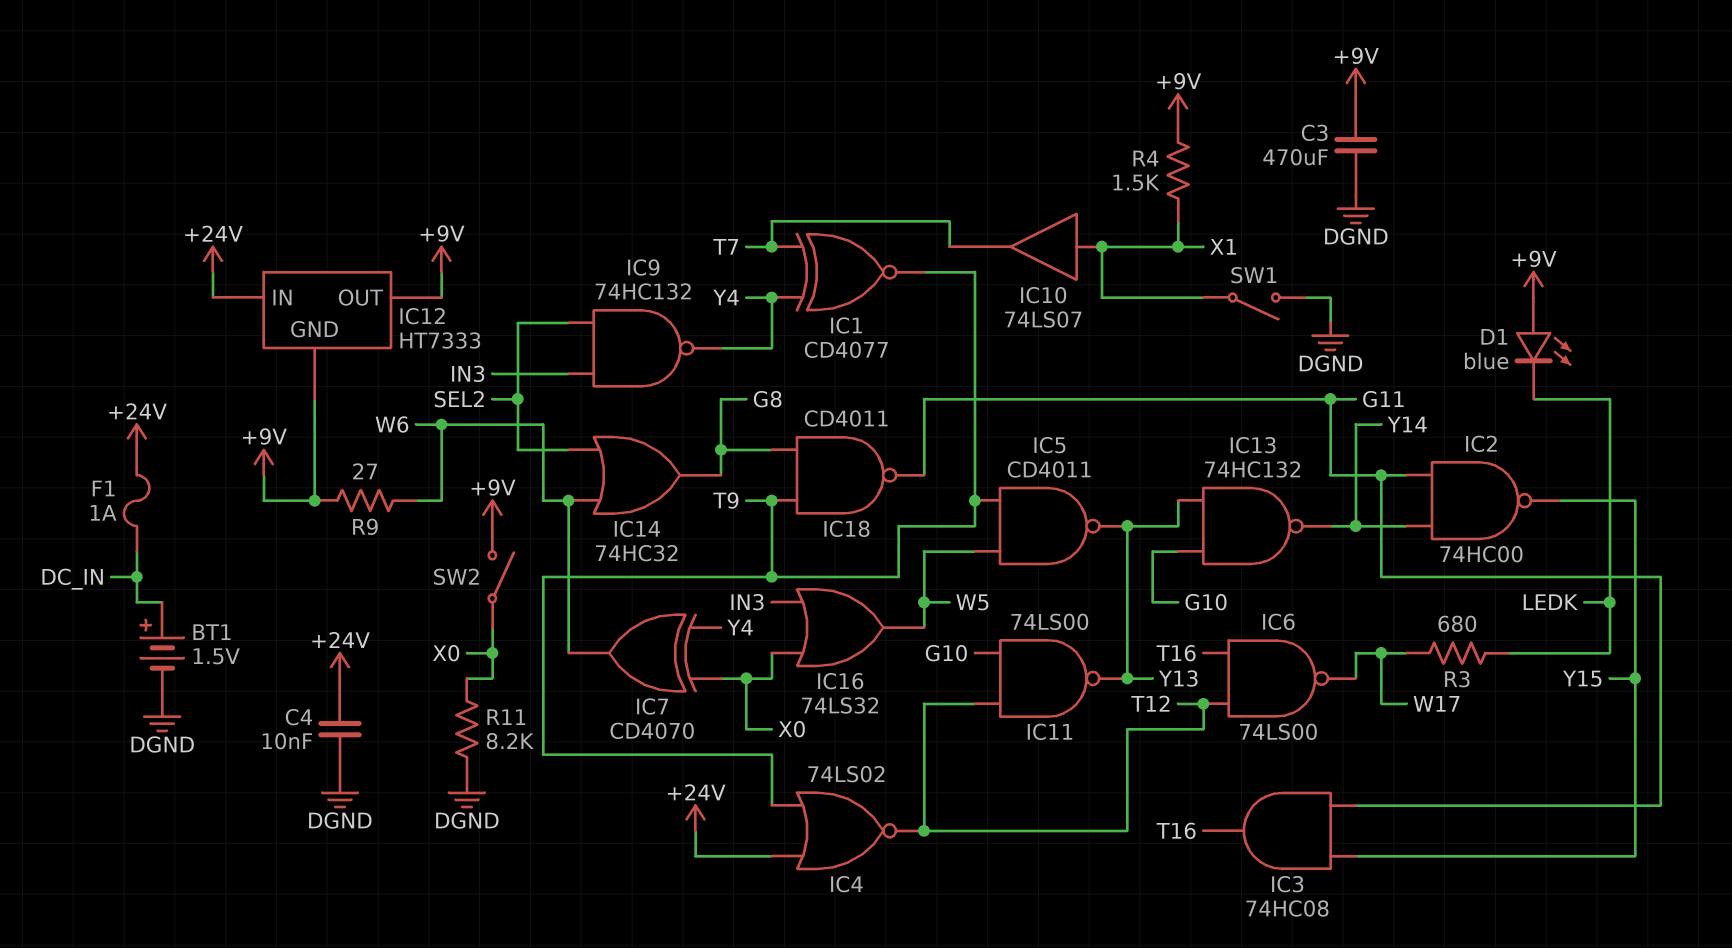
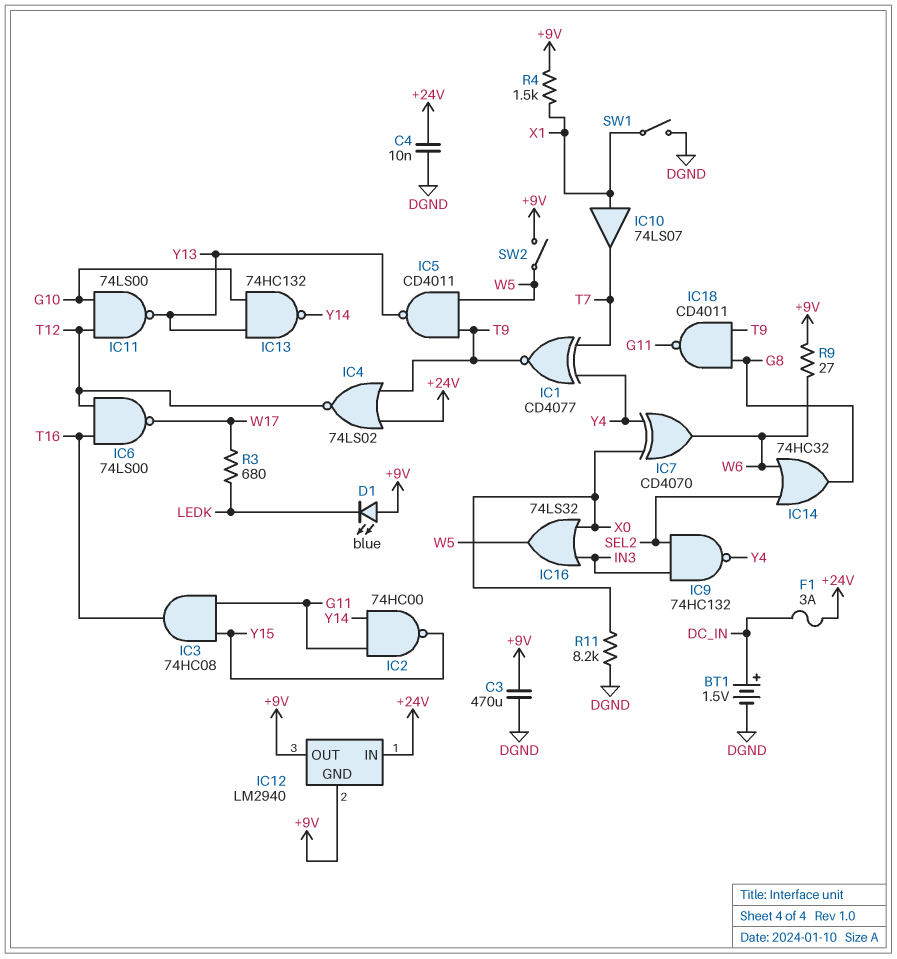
F1: 1A (+24V, DC_IN) -> 3A (+24V, DC_IN)
IC12: HT7333 -> LM2940
SW2: switch (+9V, X0) -> switch (+9V, W5)

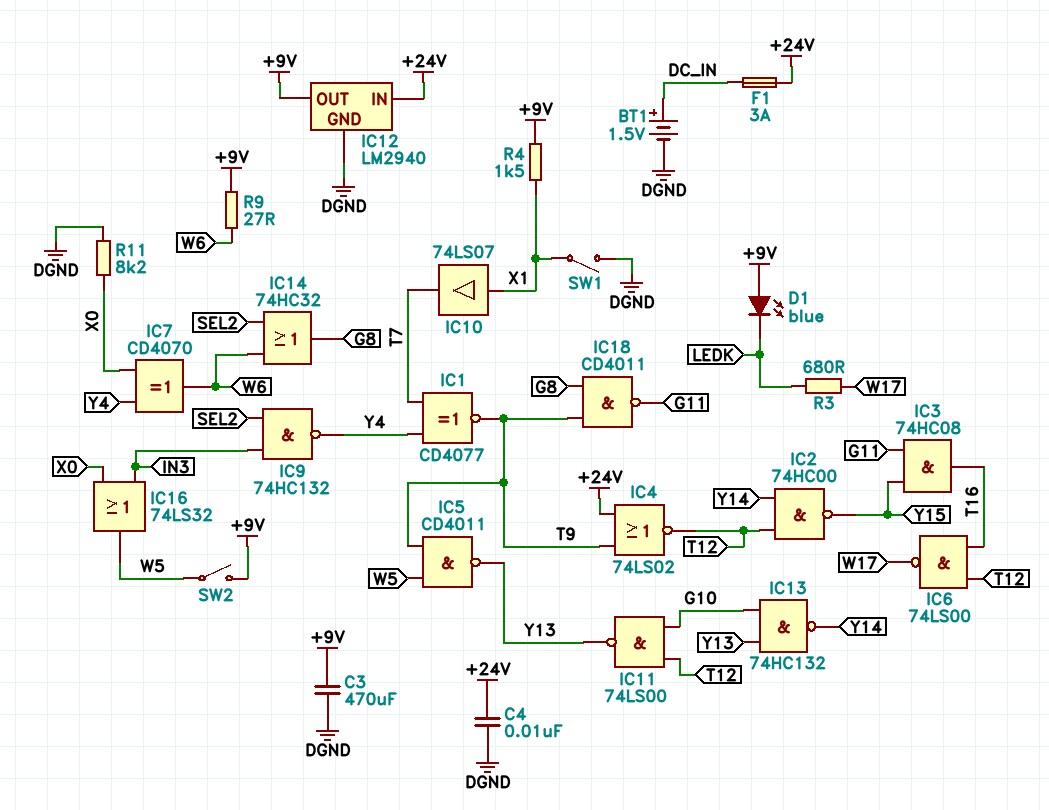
IC2: NAND 74HC00 (in G11, in Y14, out Y15) -> NAND 74HC00 (in T12, in Y14, out Y15)
IC12 pin GND: +9V -> DGND

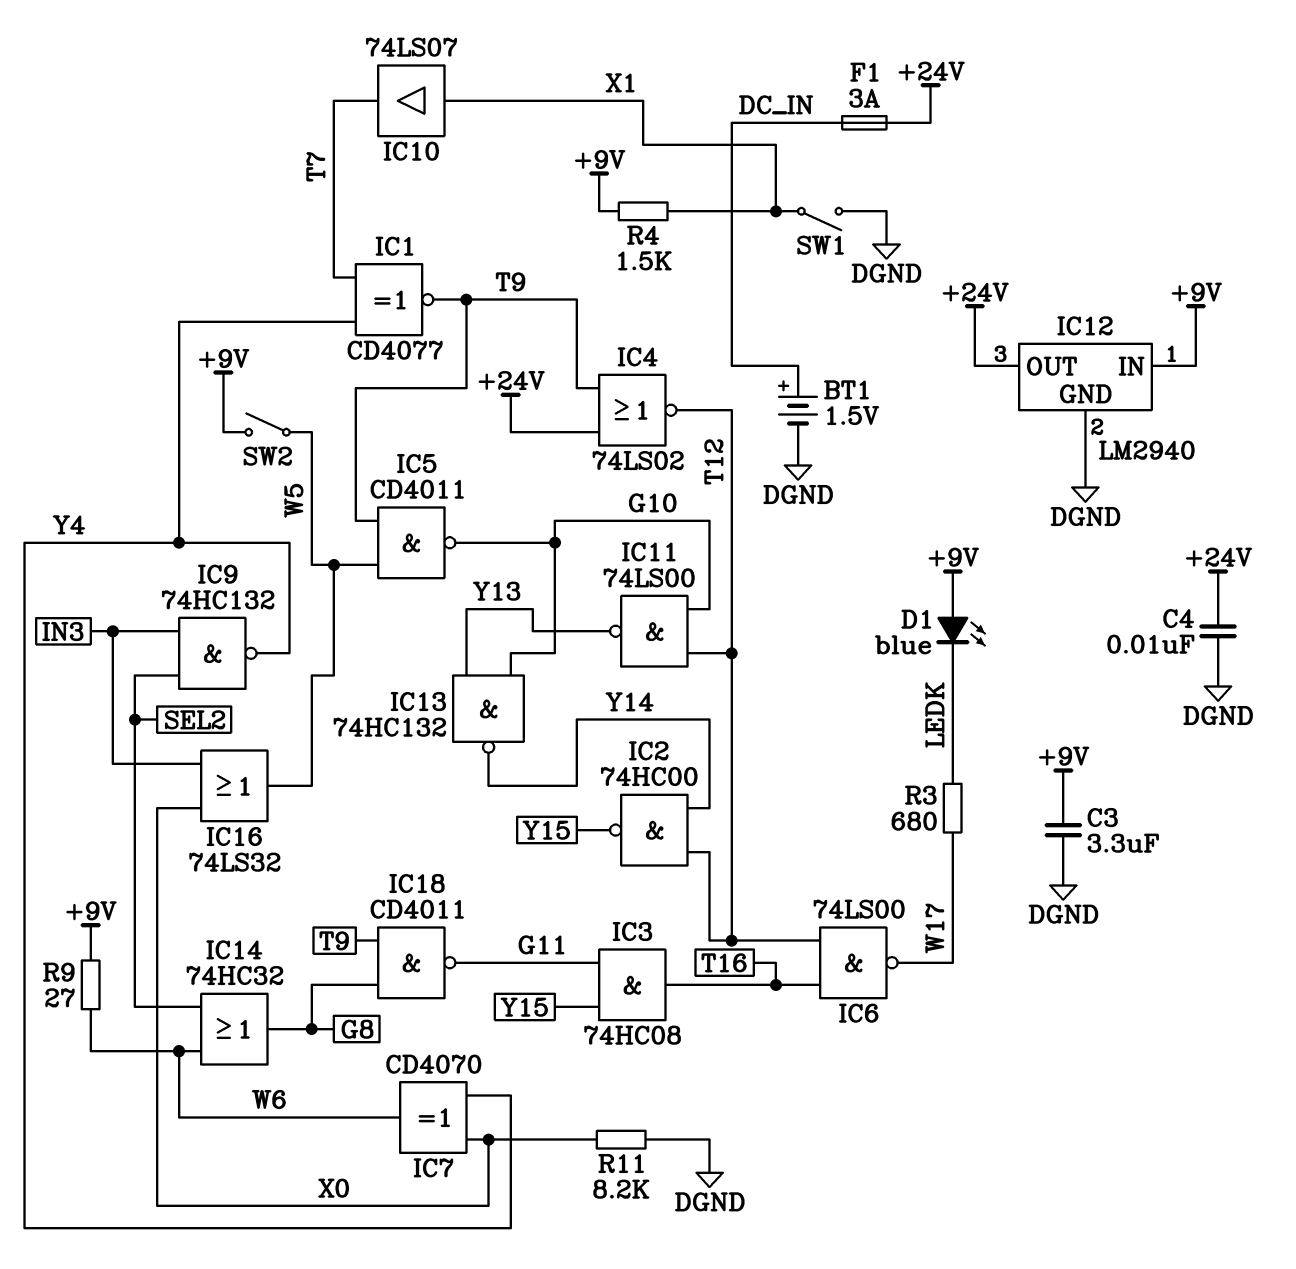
C3: 470uF (+9V, DGND) -> 3.3uF (+9V, DGND)
IC5: NAND CD4011 (in T9, in W5, out Y13) -> NAND CD4011 (in T9, in W5, out G10)
IC12 pin IN: +24V -> +9V
IC12 pin OUT: +9V -> +24V

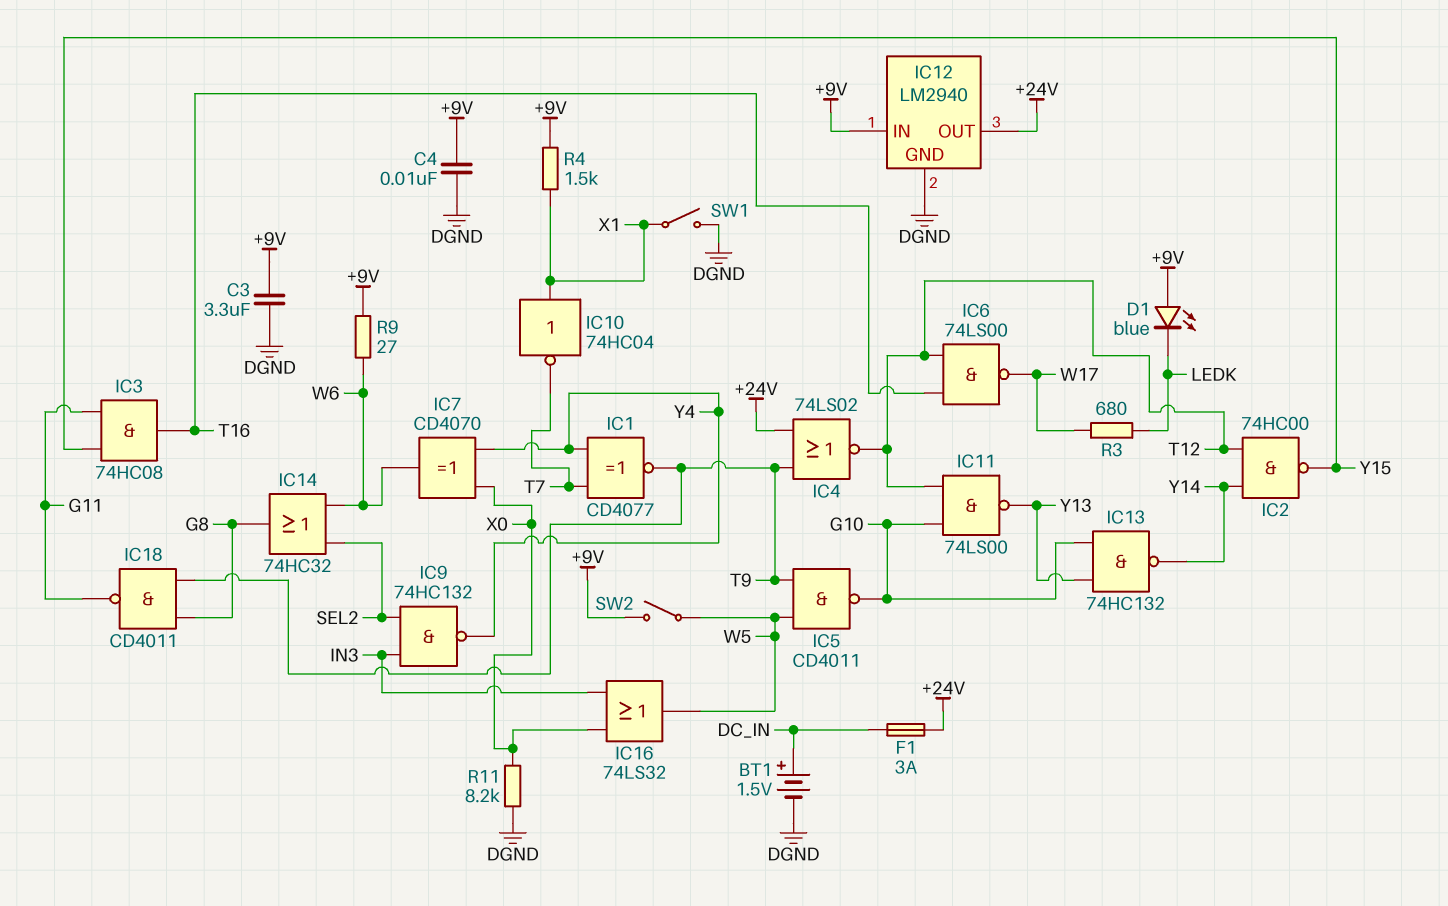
C4: 10nF (+24V, DGND) -> 10nF (+9V, DGND)
IC10: buffer 74LS07 (in X1, out T7) -> NOT 74HC04 (in X1, out T7)

